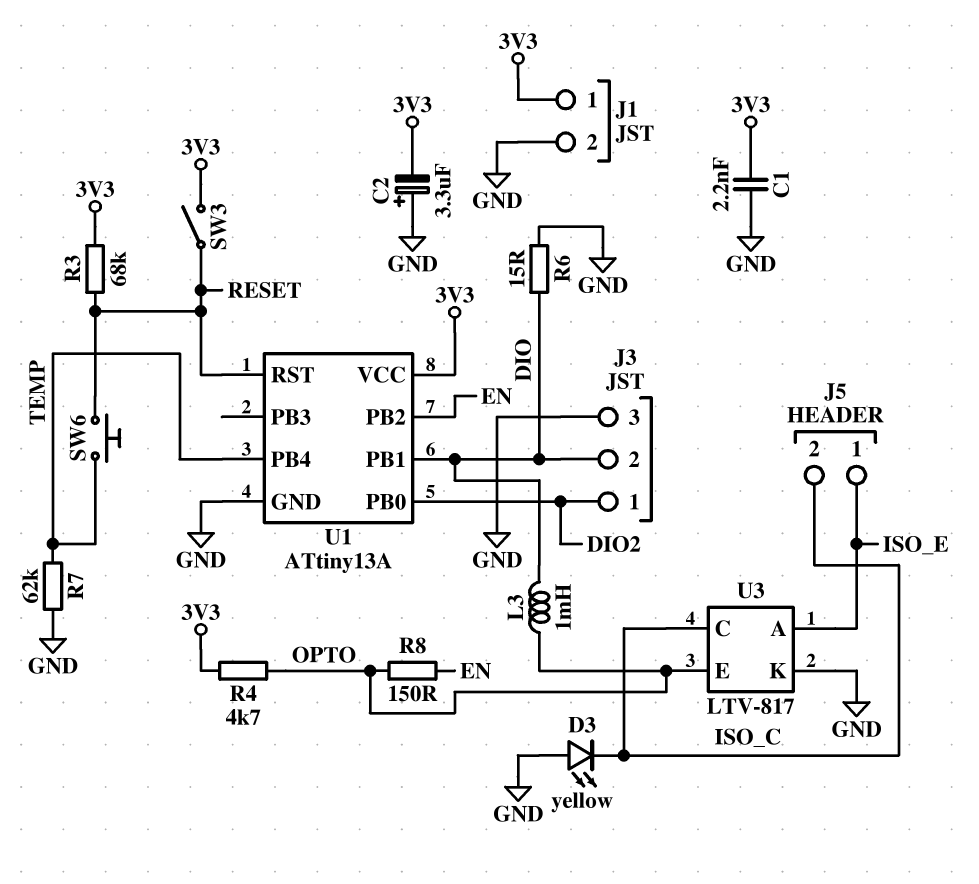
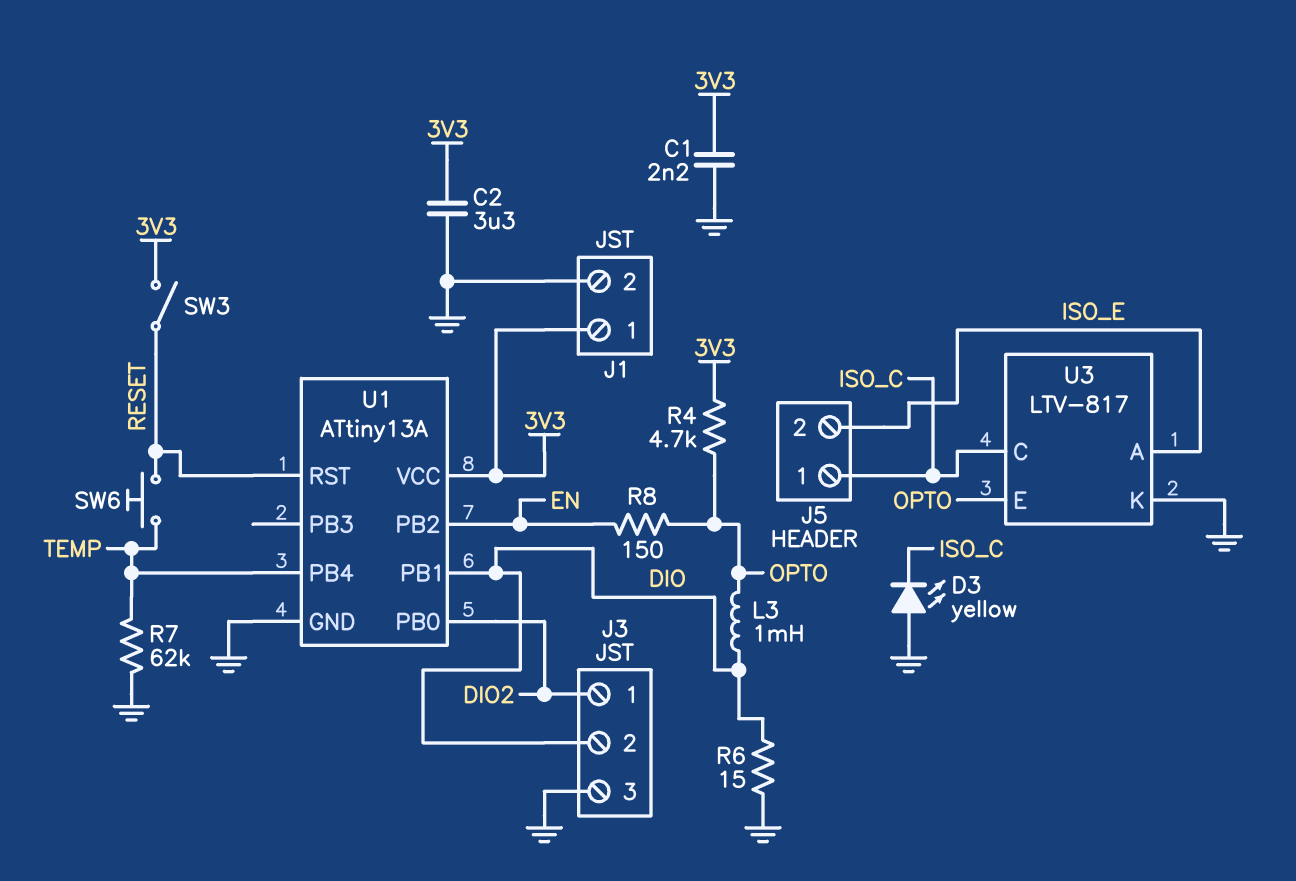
C2: 3.3uF (plus GND, minus 3V3) -> 3.3uF (3V3, GND)
J5 pin 1: ISO_E -> ISO_C
J5 pin 2: ISO_C -> ISO_E
R3: 68k (3V3, RESET) -> none

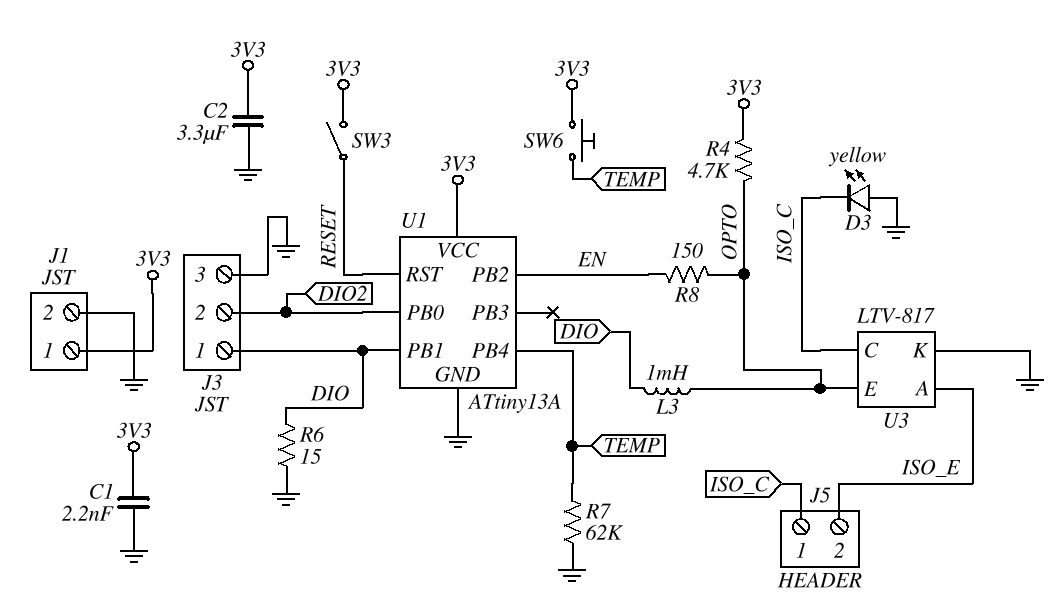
J3 pin 1: DIO2 -> DIO
J3 pin 2: DIO -> DIO2
SW6: button (RESET, TEMP) -> button (3V3, TEMP)

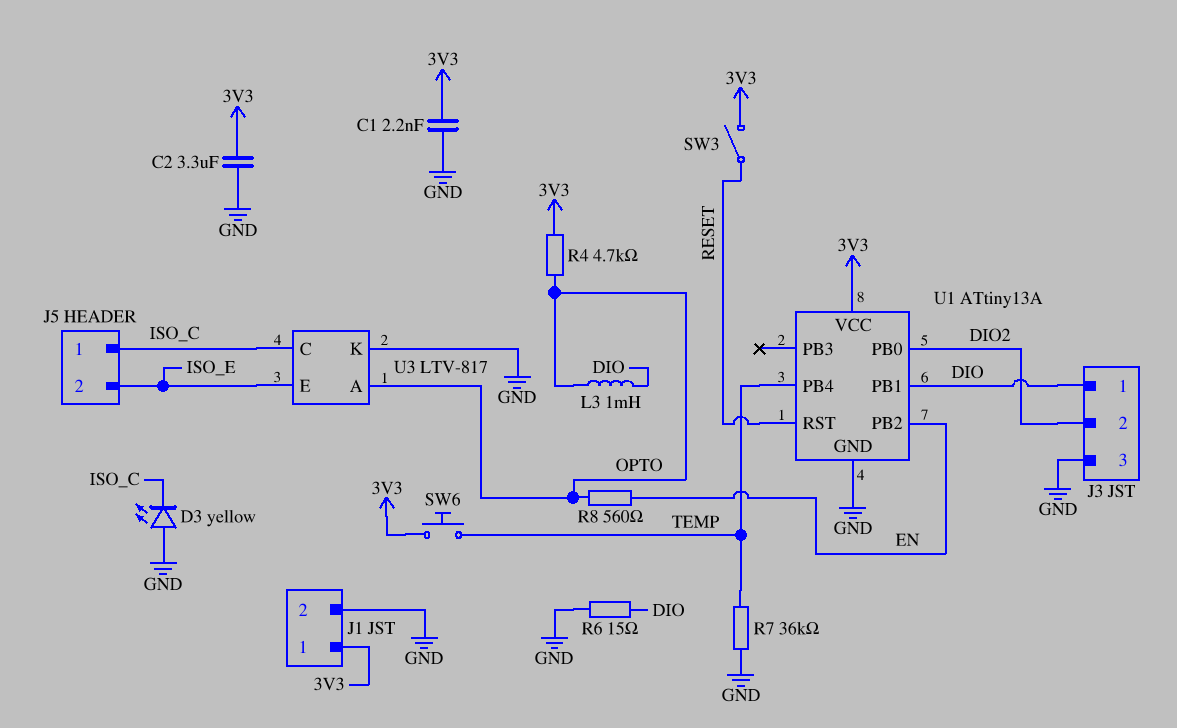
R7: 62k (GND, TEMP) -> 36k (GND, TEMP)
R8: 150 (EN, OPTO) -> 560 (EN, OPTO)
U3 pin A: ISO_E -> OPTO
U3 pin E: OPTO -> ISO_E

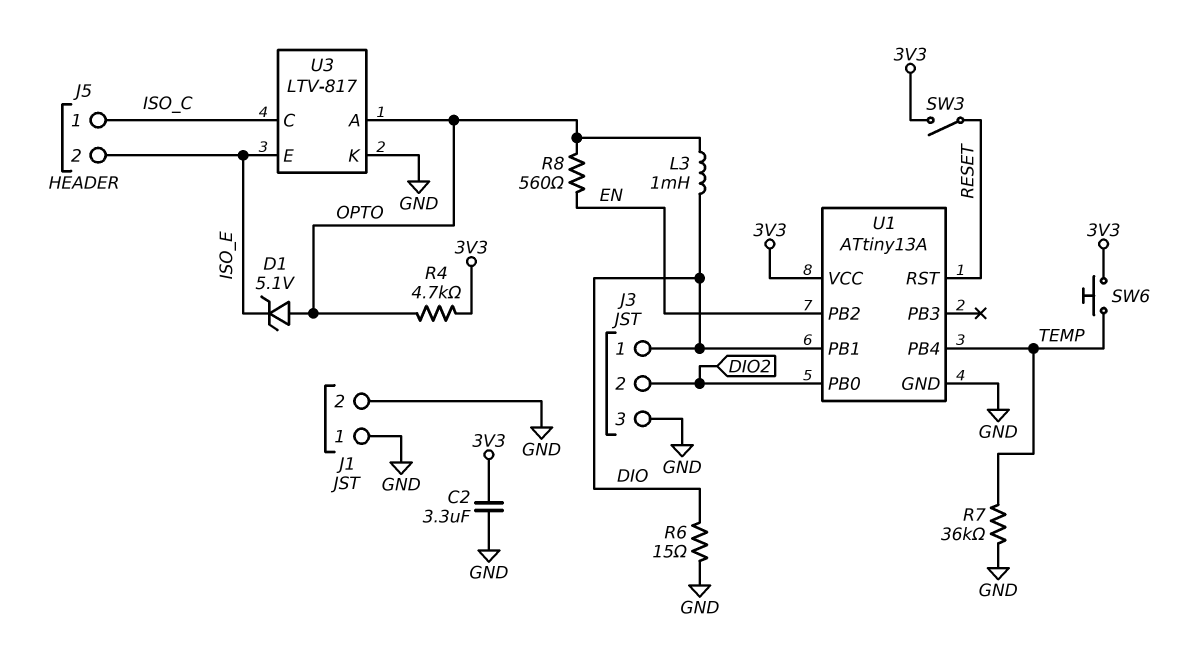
C1: 2.2nF (3V3, GND) -> none
D1: none -> zener 5.1V (A OPTO, K ISO_E)
D3: LED yellow (A GND, K ISO_C) -> none
J1 pin 1: 3V3 -> GND

